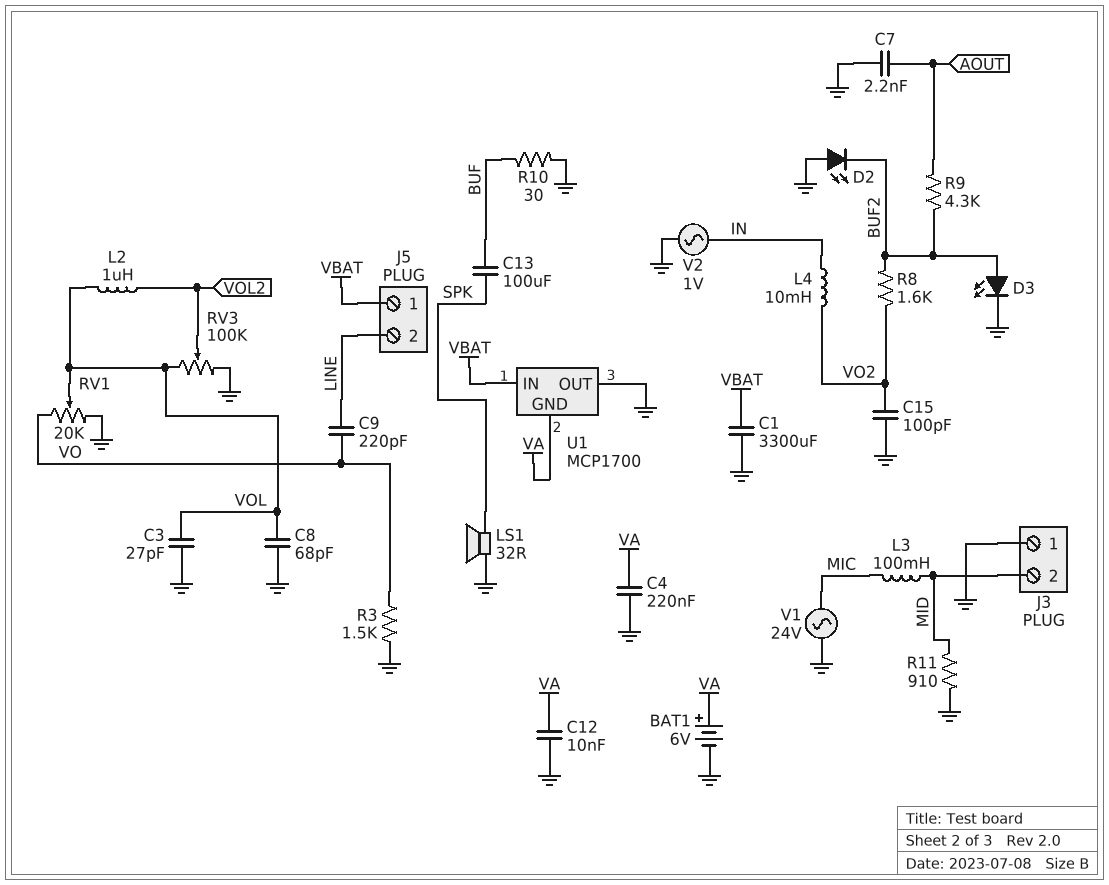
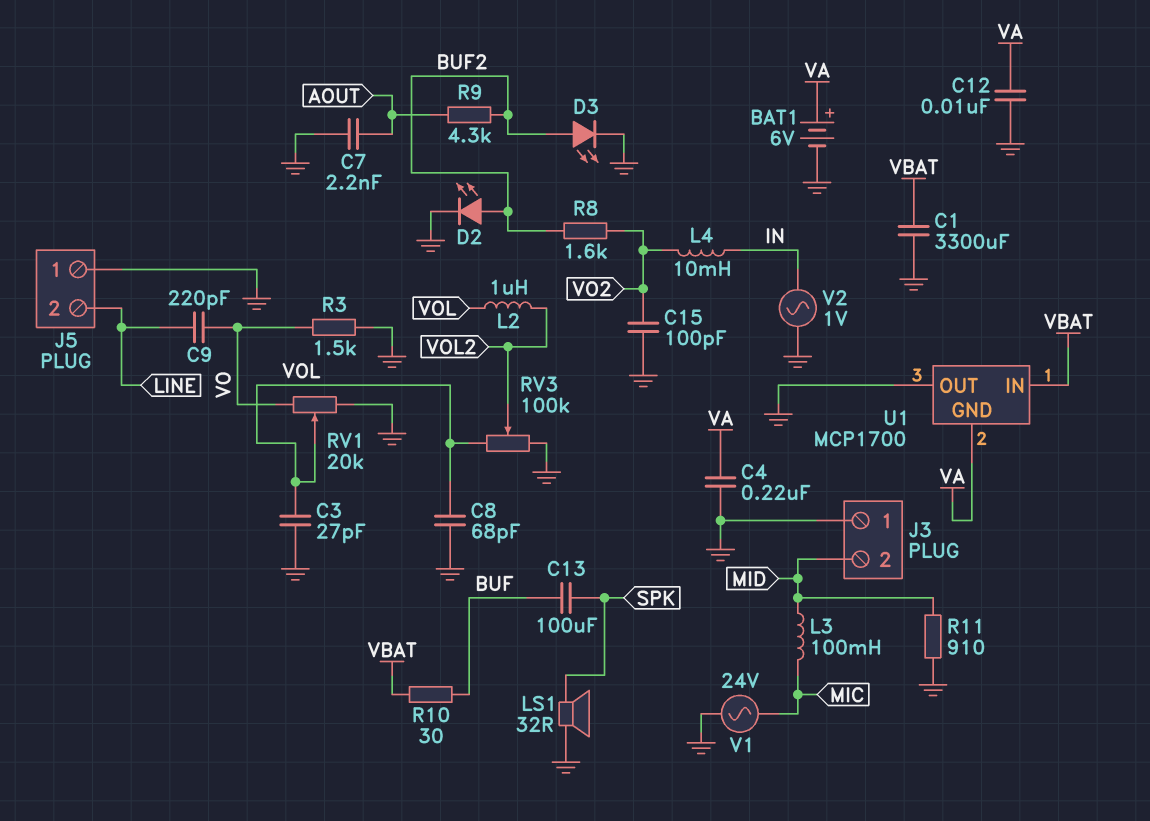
D2: LED (A GND, K BUF2) -> LED (A BUF2, K GND)
J5 pin 1: VBAT -> GND
R10: 30 (BUF, GND) -> 30 (BUF, VBAT)

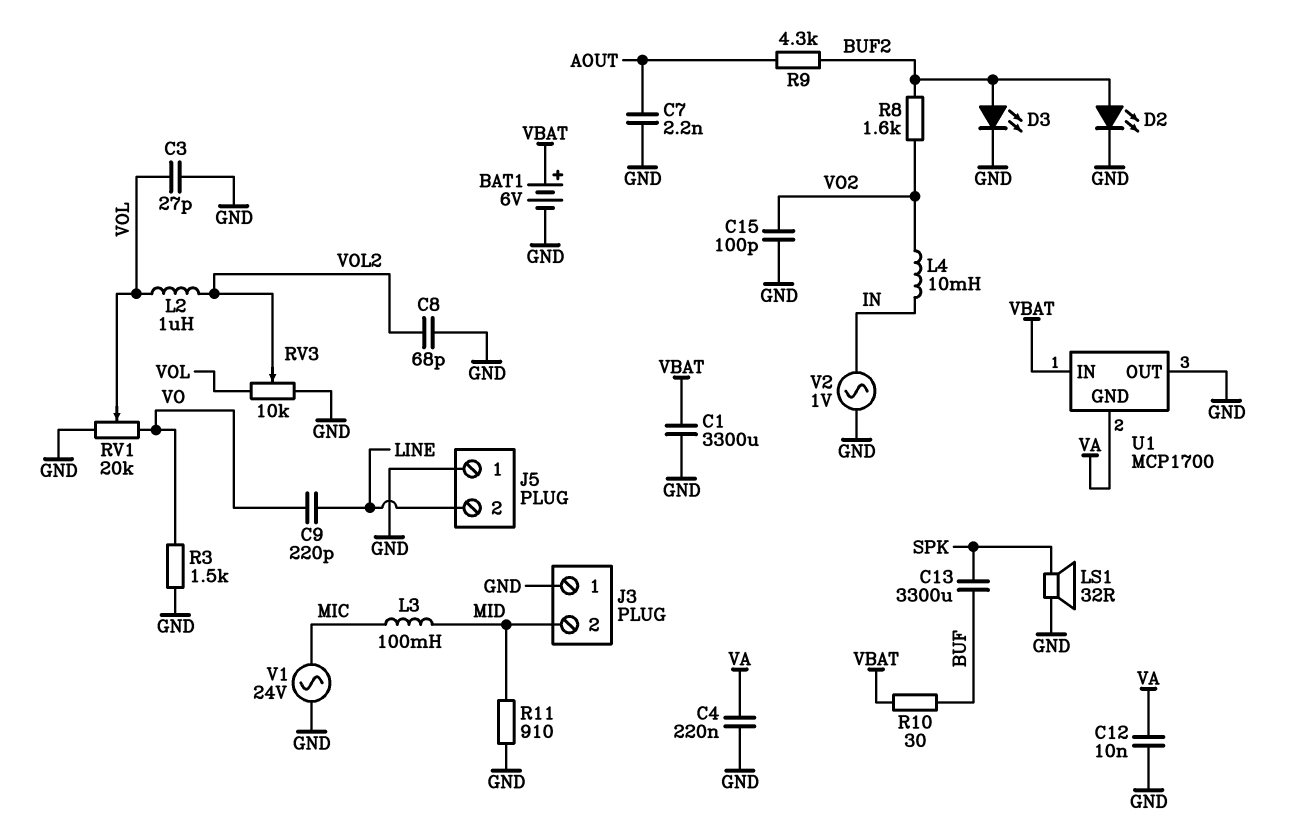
BAT1: 6V (plus VA, minus GND) -> 6V (plus VBAT, minus GND)
C8: 68pF (GND, VOL) -> 68pF (GND, VOL2)
C13: 100uF (BUF, SPK) -> 3300uF (BUF, SPK)
RV3: 100k (GND, VOL, wiper VOL2) -> 10k (GND, VOL, wiper VOL2)

